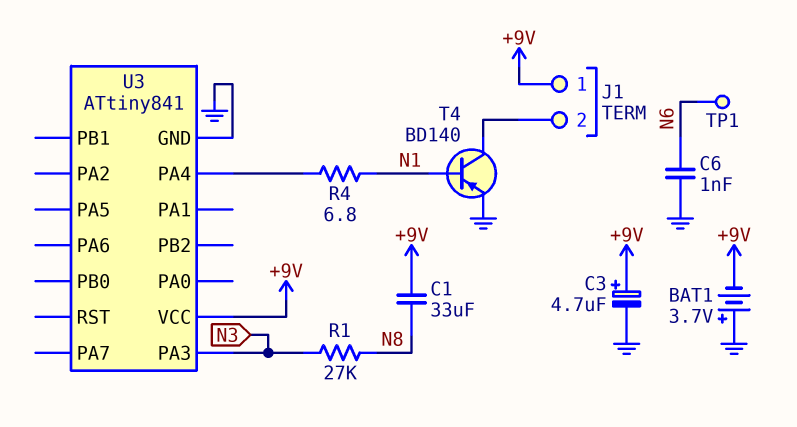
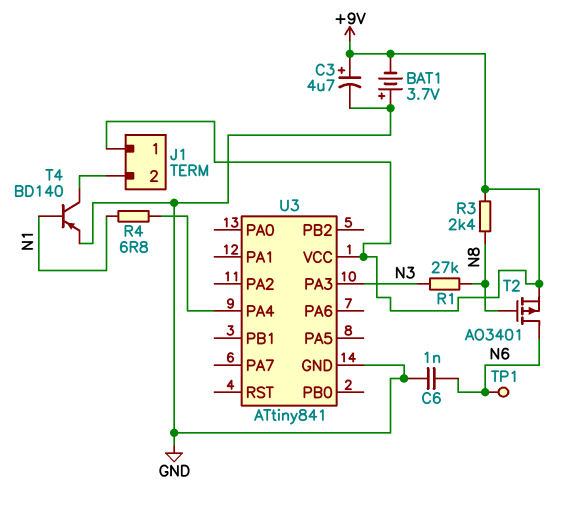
C1: 33uF (+9V, N8) -> none
R3: none -> 2.4k (+9V, N8)
T2: none -> PMOS AO3401 (G N8, D N6, S +9V)

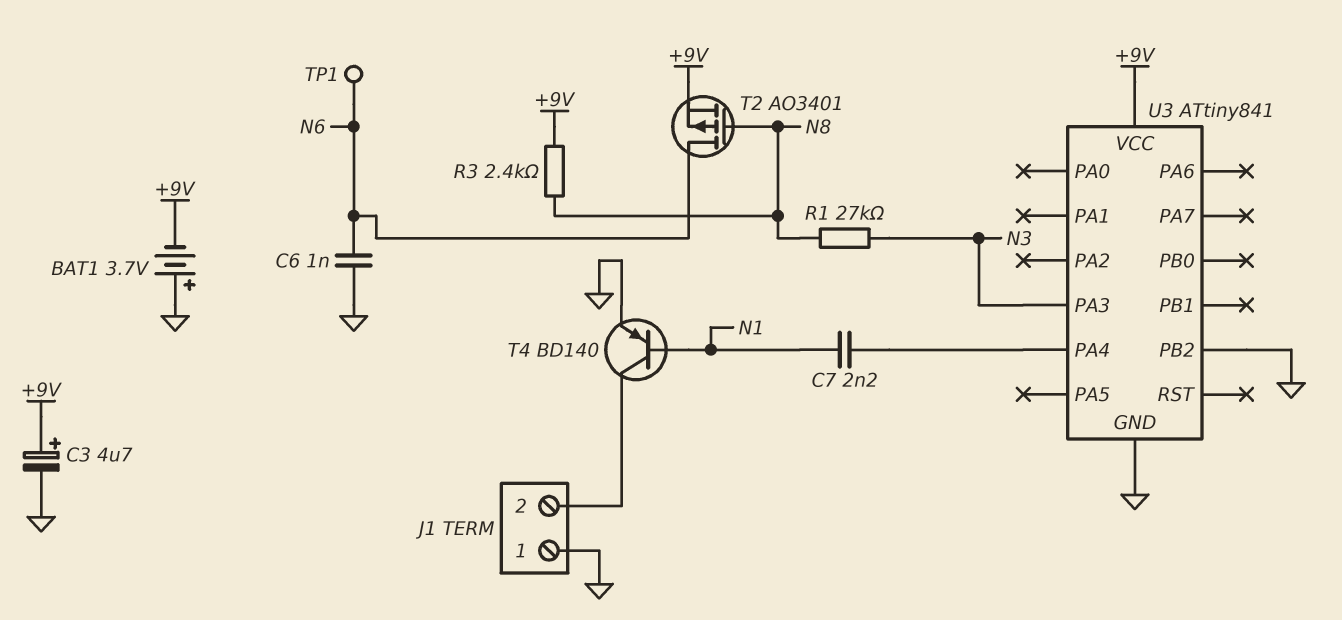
C7: none -> 2.2nF (N1, U3/PA4)
J1 pin 1: +9V -> GND
R4: 6.8 (N1, U3/PA4) -> none
U3 pin PB2: none -> GND

